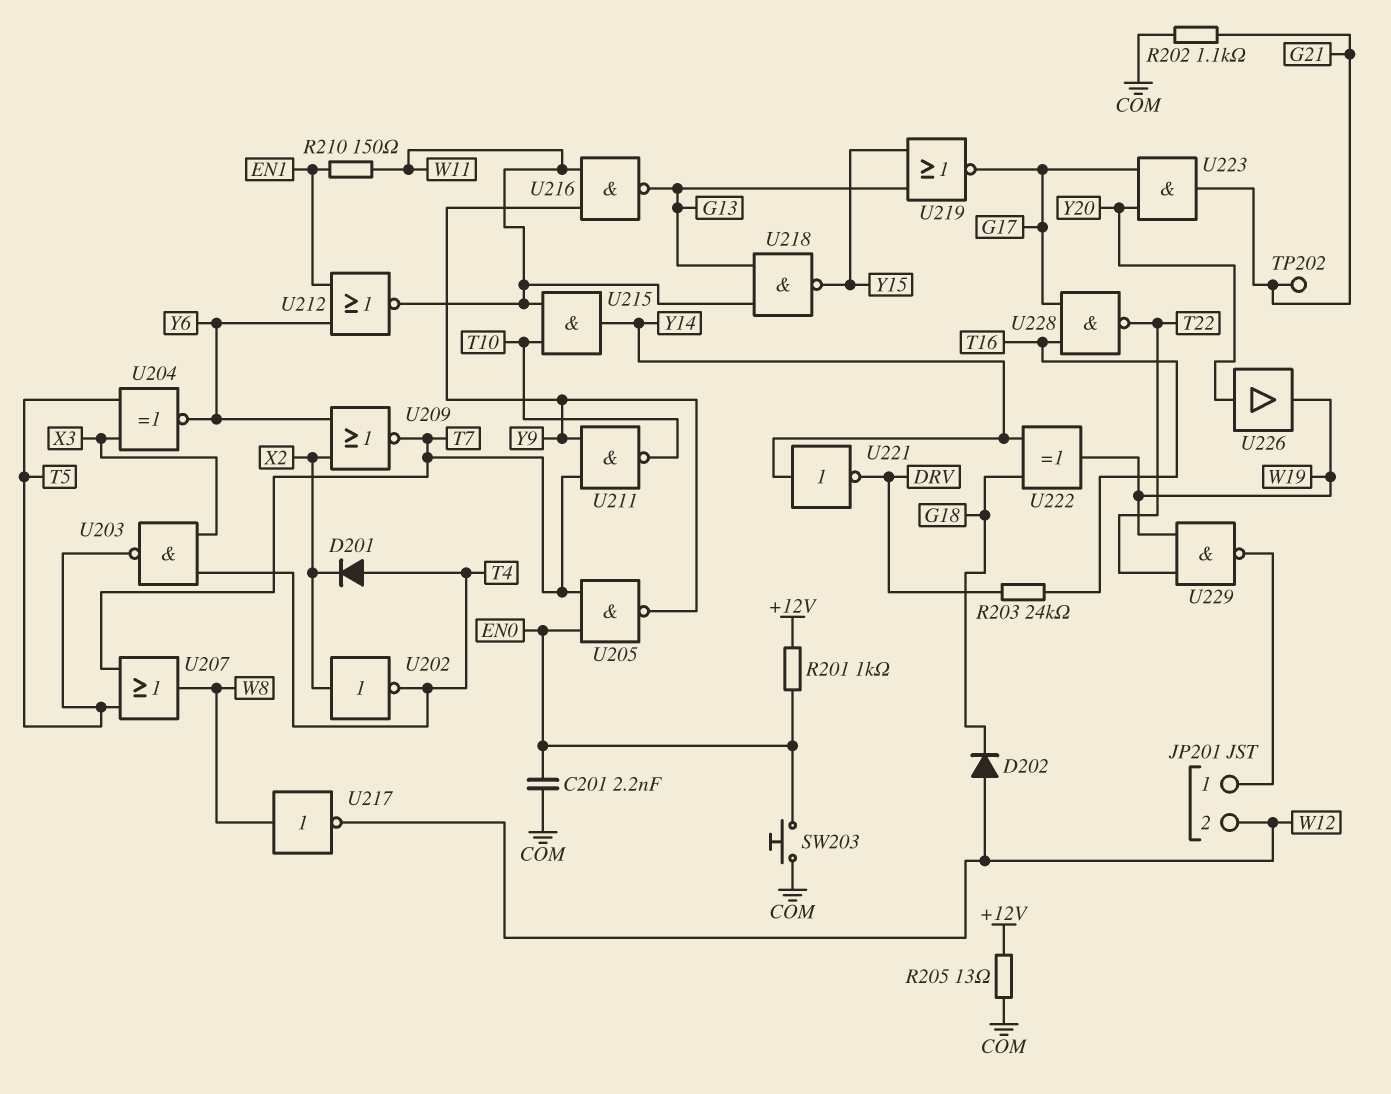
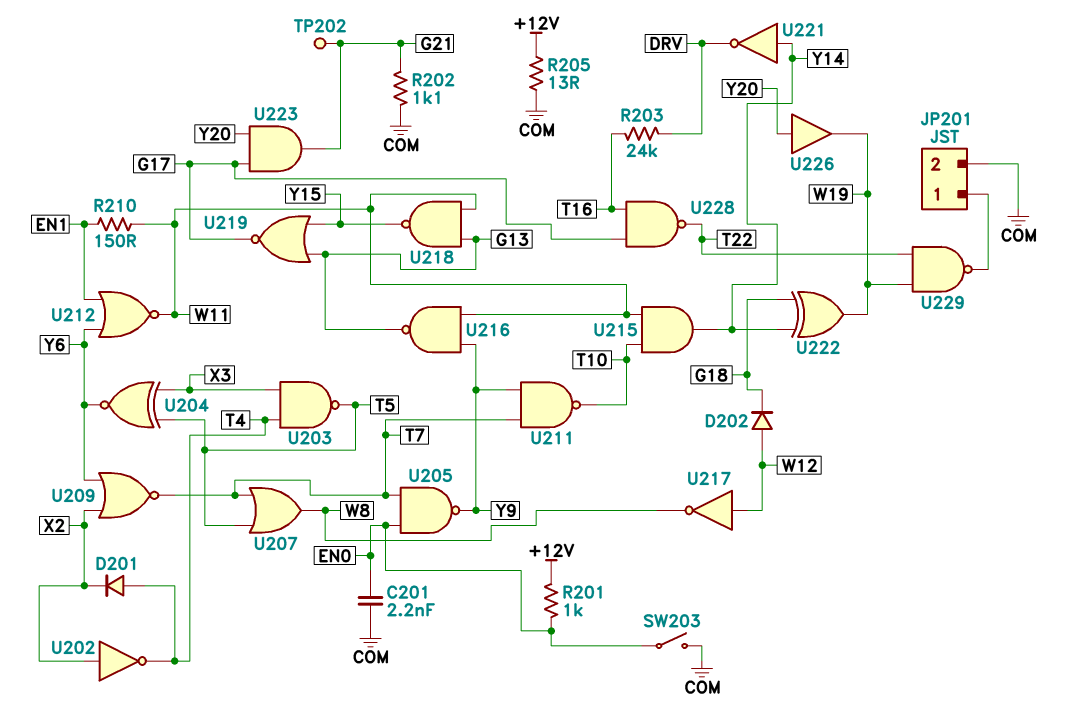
JP201 pin 2: W12 -> COM
SW203: button (COM, EN0) -> switch (COM, EN0)
U217: NOT (in W8, out W12) -> NOT (in W12, out W8)

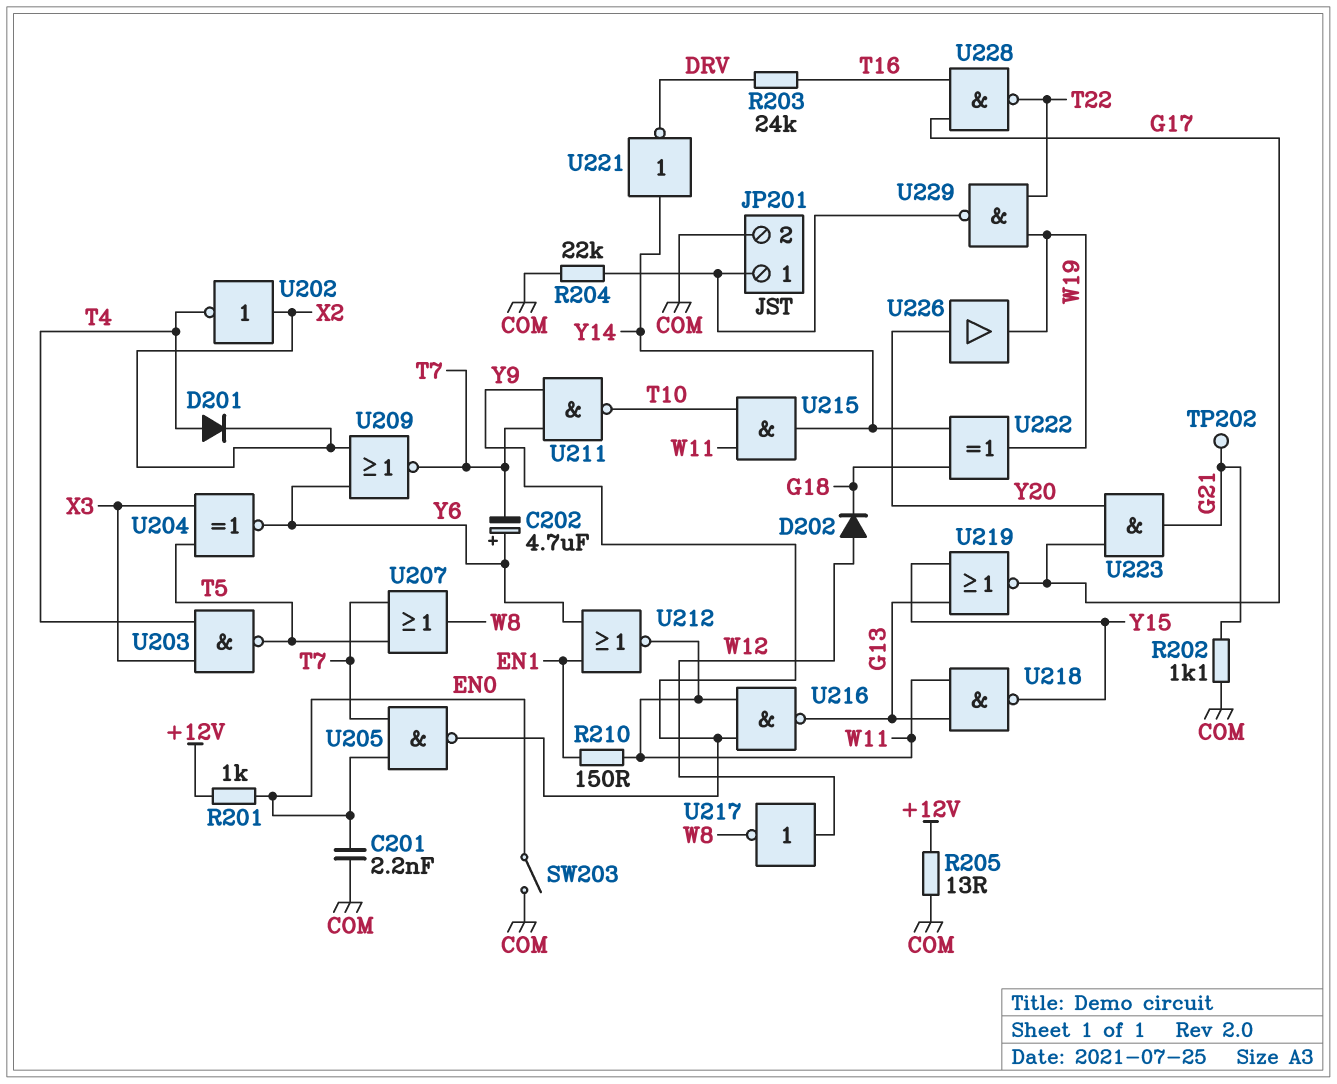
C202: none -> 4.7uF (plus Y6, minus T7)
R204: none -> 22k (COM, JP201/1)

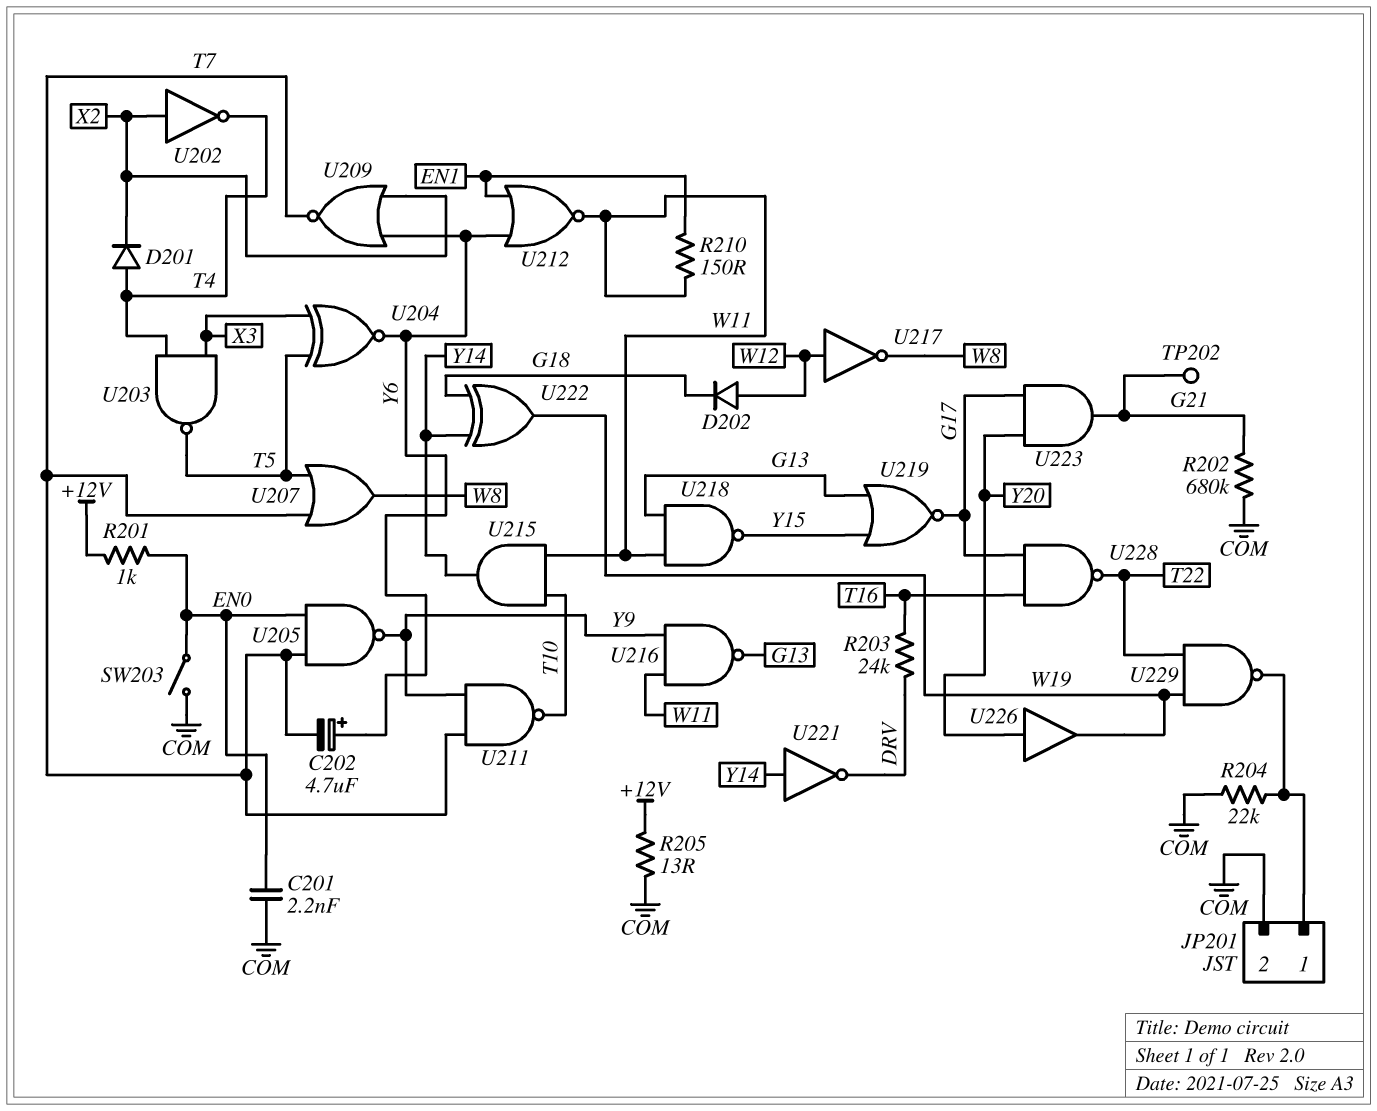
R202: 1.1k (COM, G21) -> 680k (COM, G21)

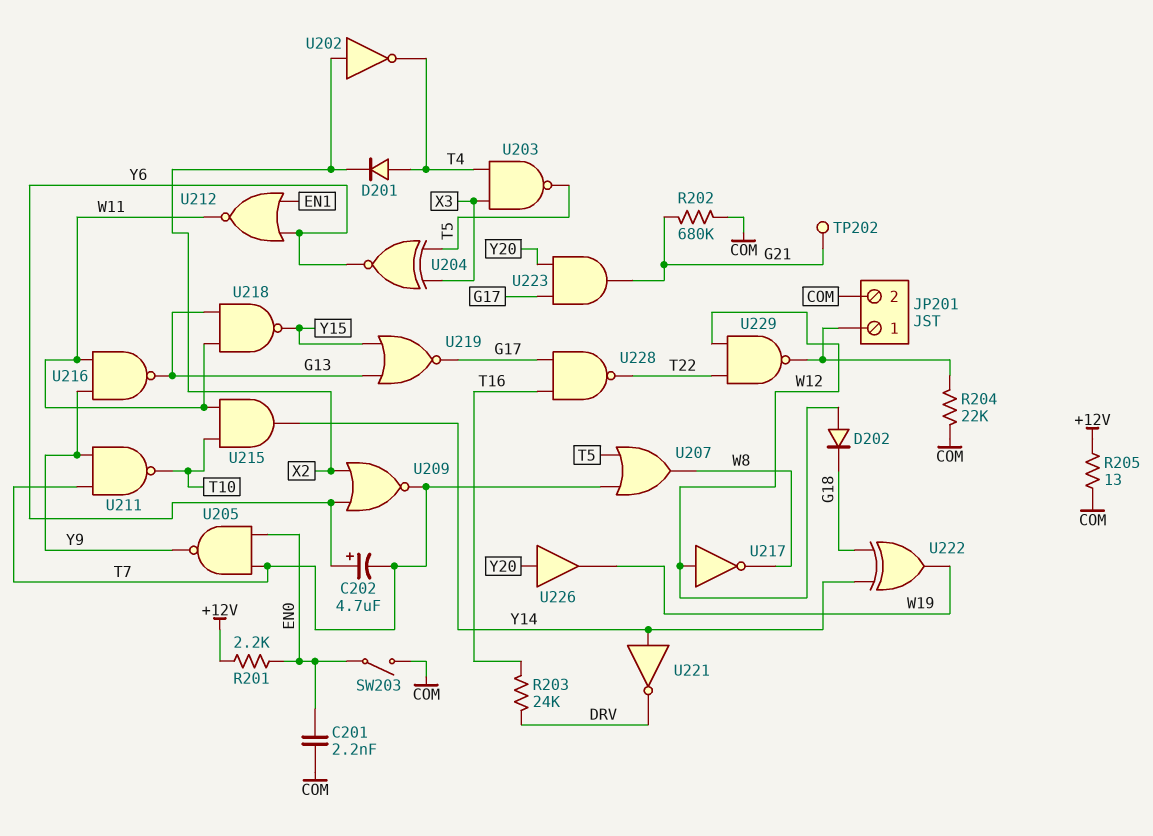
R201: 1k (+12V, EN0) -> 2.2k (+12V, EN0)
R210: 150 (EN1, W11) -> none
U229: NAND (in T22, in W19, out JP201/1) -> NAND (in T22, in W12, out JP201/1)

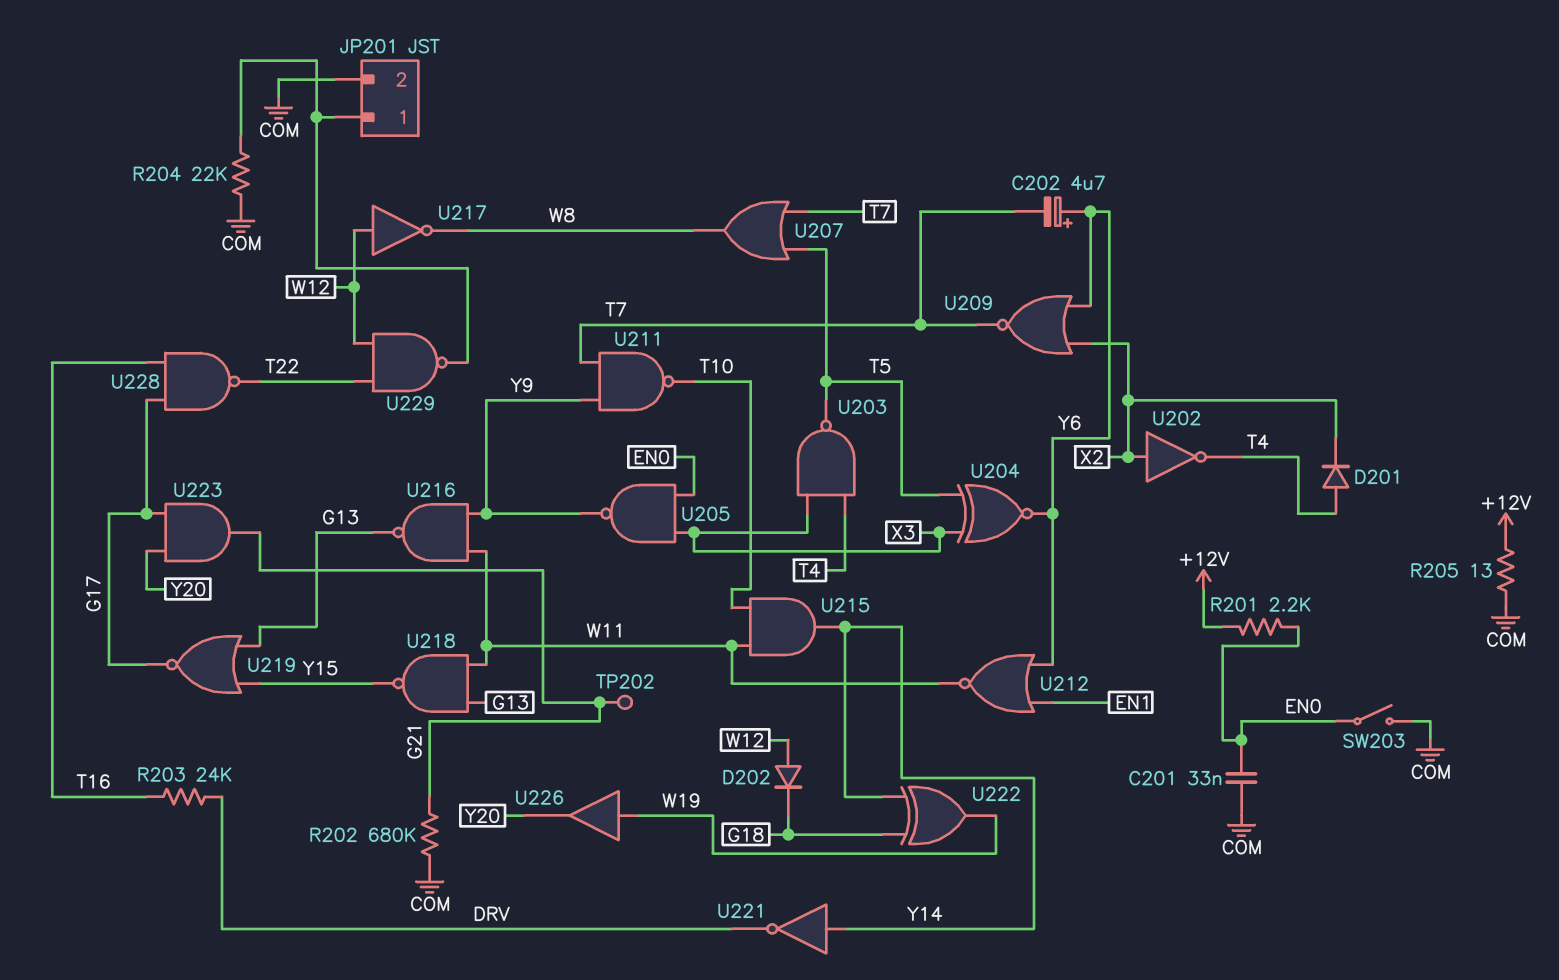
C201: 2.2nF (COM, EN0) -> 33nF (COM, EN0)
U205: NAND (in EN0, in T7, out Y9) -> NAND (in EN0, in X3, out Y9)
U226: buffer (in Y20, out W19) -> buffer (in W19, out Y20)

